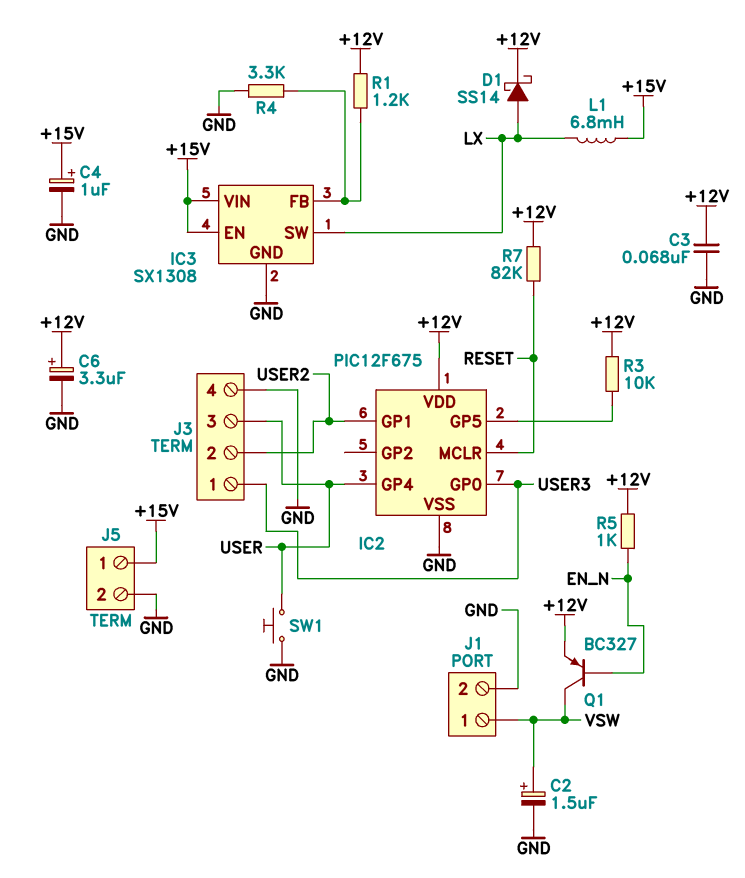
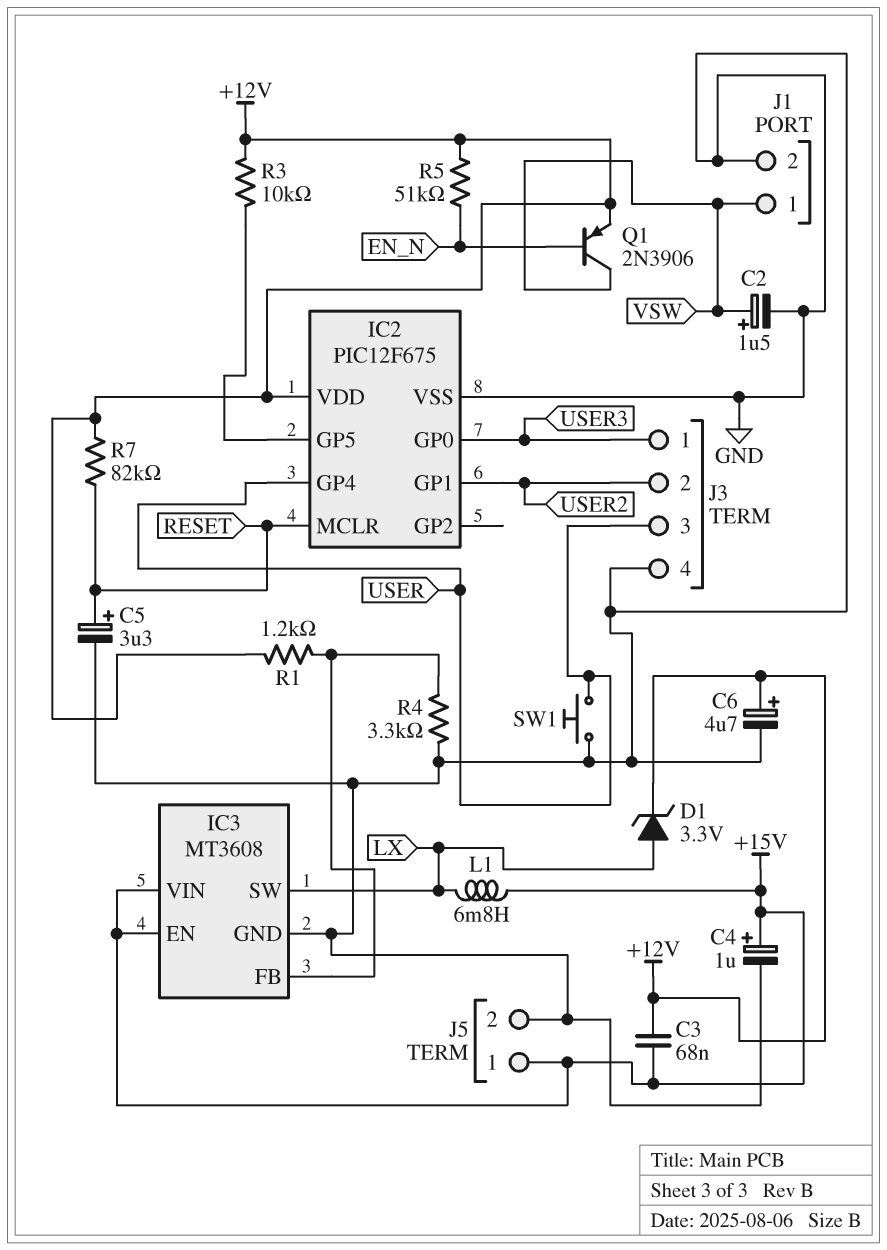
C3: 68nF (+12V, GND) -> 68nF (+12V, +15V)
C5: none -> 3.3uF (plus RESET, minus GND)
C6: 3.3uF (plus +12V, minus GND) -> 4.7uF (plus +12V, minus GND)
D1: schottky SS14 (A LX, K +12V) -> zener 3.3V (A LX, K +12V)
IC3: SX1308 -> MT3608
Q1: PNP BC327 (B EN_N, C VSW, E +12V) -> PNP 2N3906 (B EN_N, C VSW, E +12V)
R5: 1k (+12V, EN_N) -> 51k (+12V, EN_N)

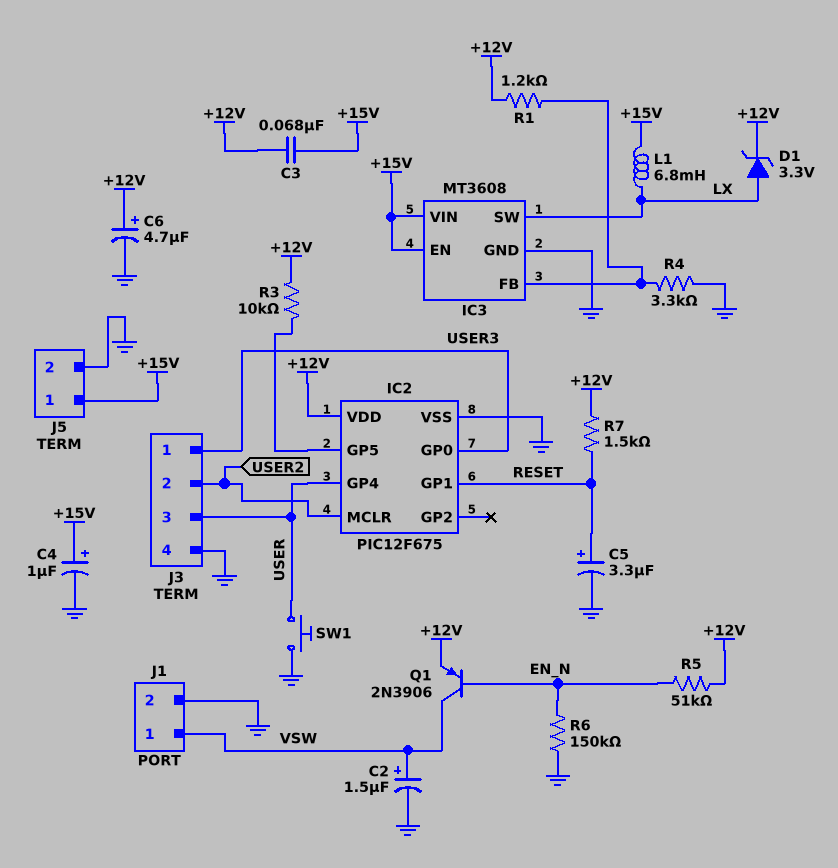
IC2 pin GP1: USER2 -> RESET
IC2 pin MCLR: RESET -> USER2
R6: none -> 150k (EN_N, GND)
R7: 82k (+12V, RESET) -> 1.5k (+12V, RESET)

